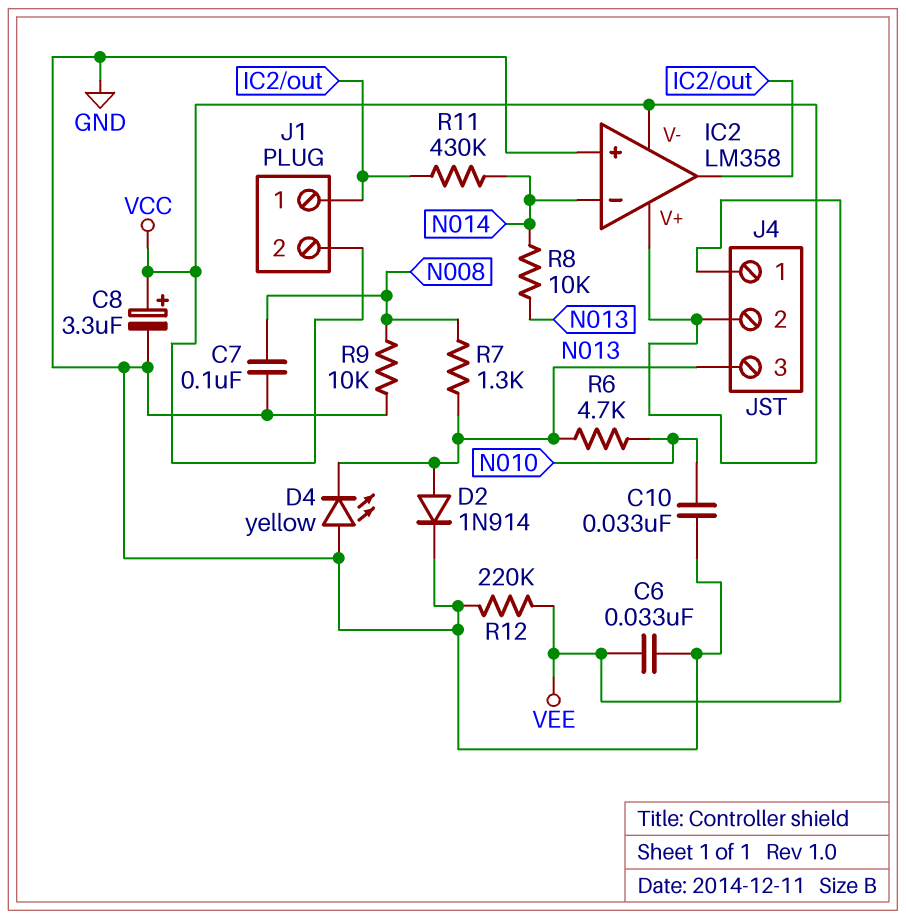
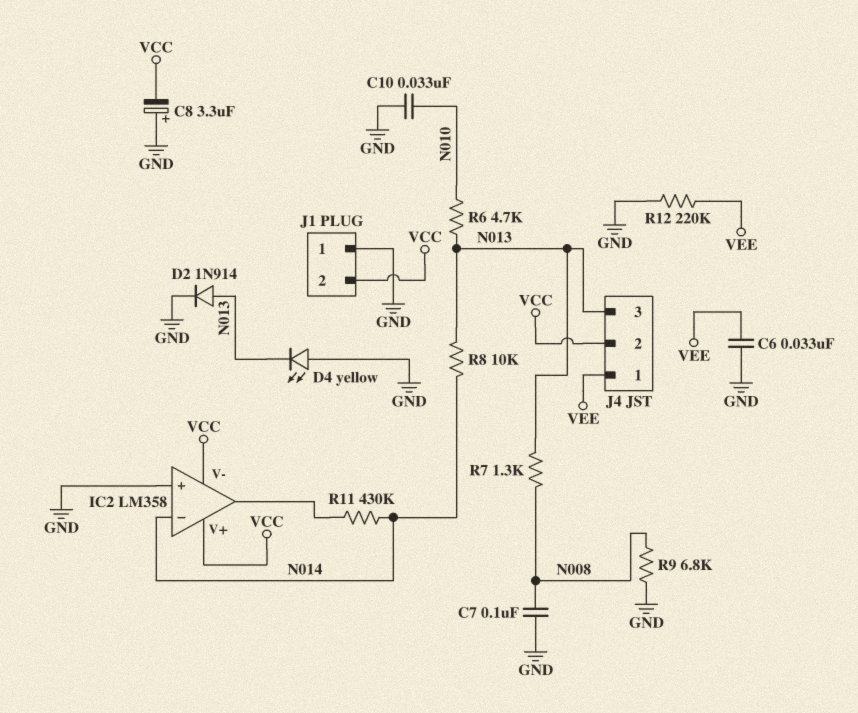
C8: 3.3uF (plus VCC, minus GND) -> 3.3uF (plus GND, minus VCC)
J1 pin 1: IC2/out -> GND
R9: 10k (GND, N008) -> 6.8k (GND, N008)

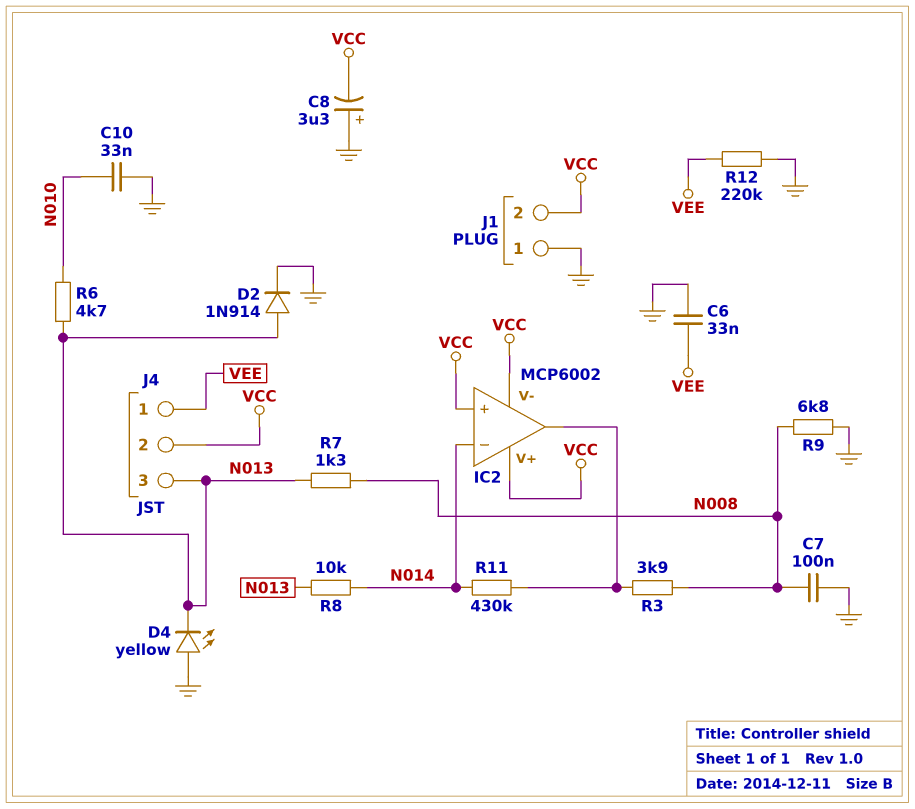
IC2: LM358 -> MCP6002
IC2 pin in+: GND -> VCC
R3: none -> 3.9k (IC2/out, N008)

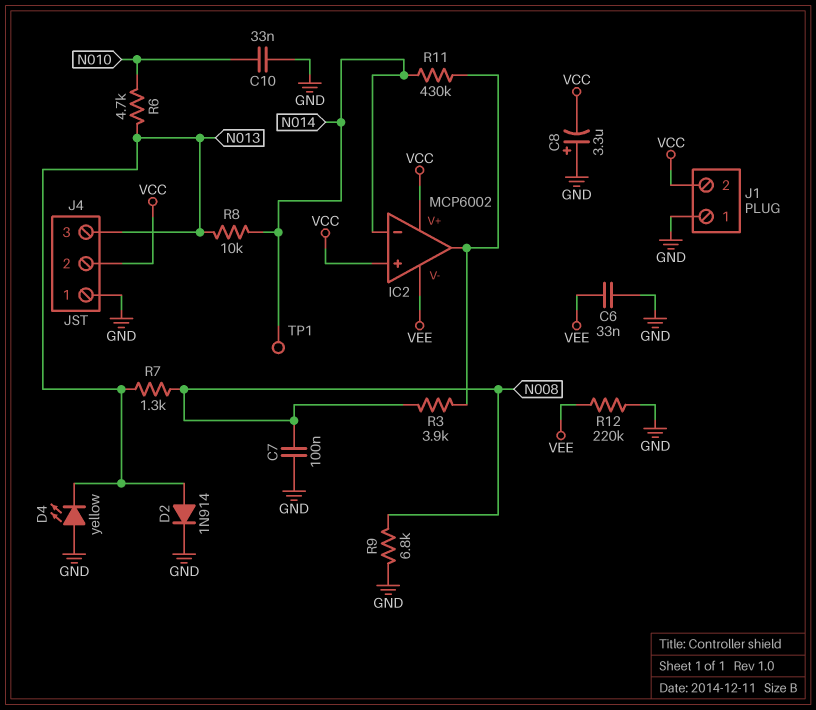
IC2 pin V-: VCC -> VEE
J4 pin 1: VEE -> GND
TP1: none -> test point (N014)

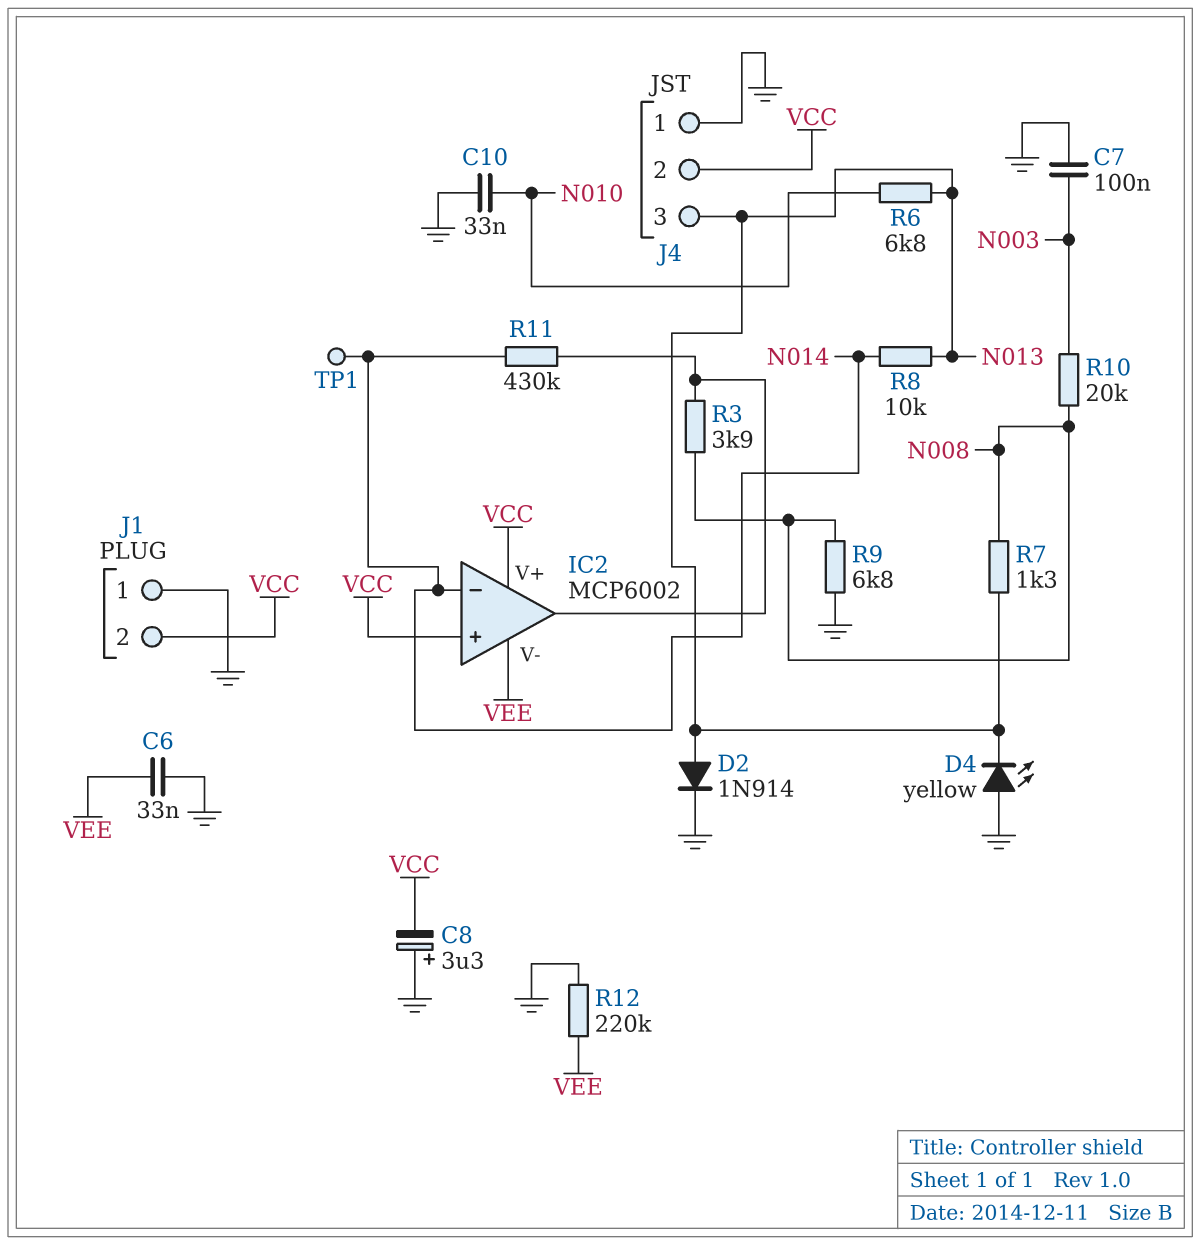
C7: 100nF (GND, N008) -> 100nF (GND, N003)
R6: 4.7k (N010, N013) -> 6.8k (N010, N013)
R10: none -> 20k (N003, N008)

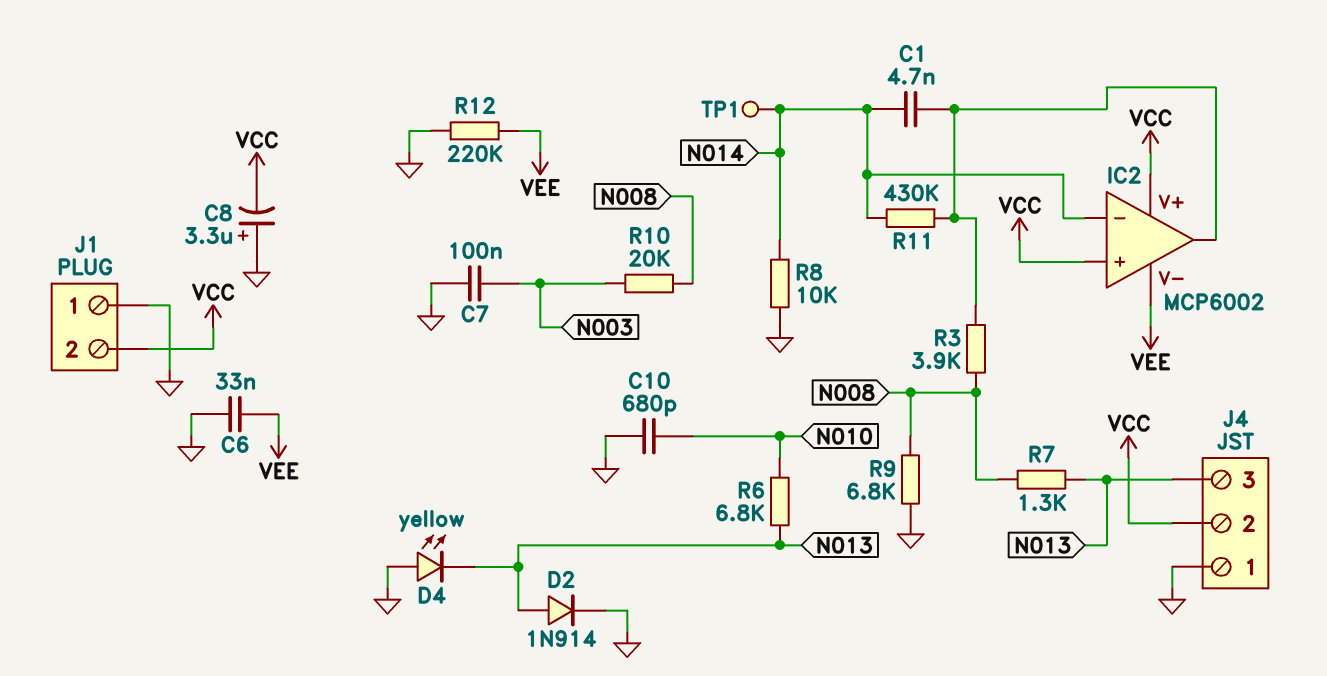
C1: none -> 4.7nF (IC2/out, N014)
C10: 33nF (GND, N010) -> 680pF (GND, N010)
R8: 10k (N013, N014) -> 10k (GND, N014)

